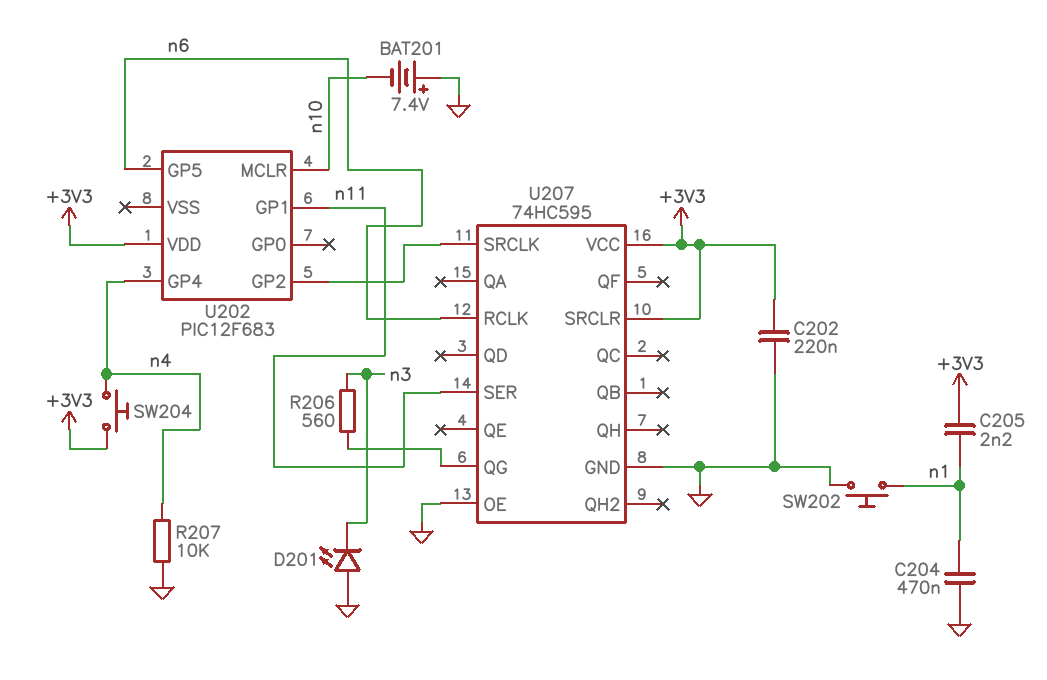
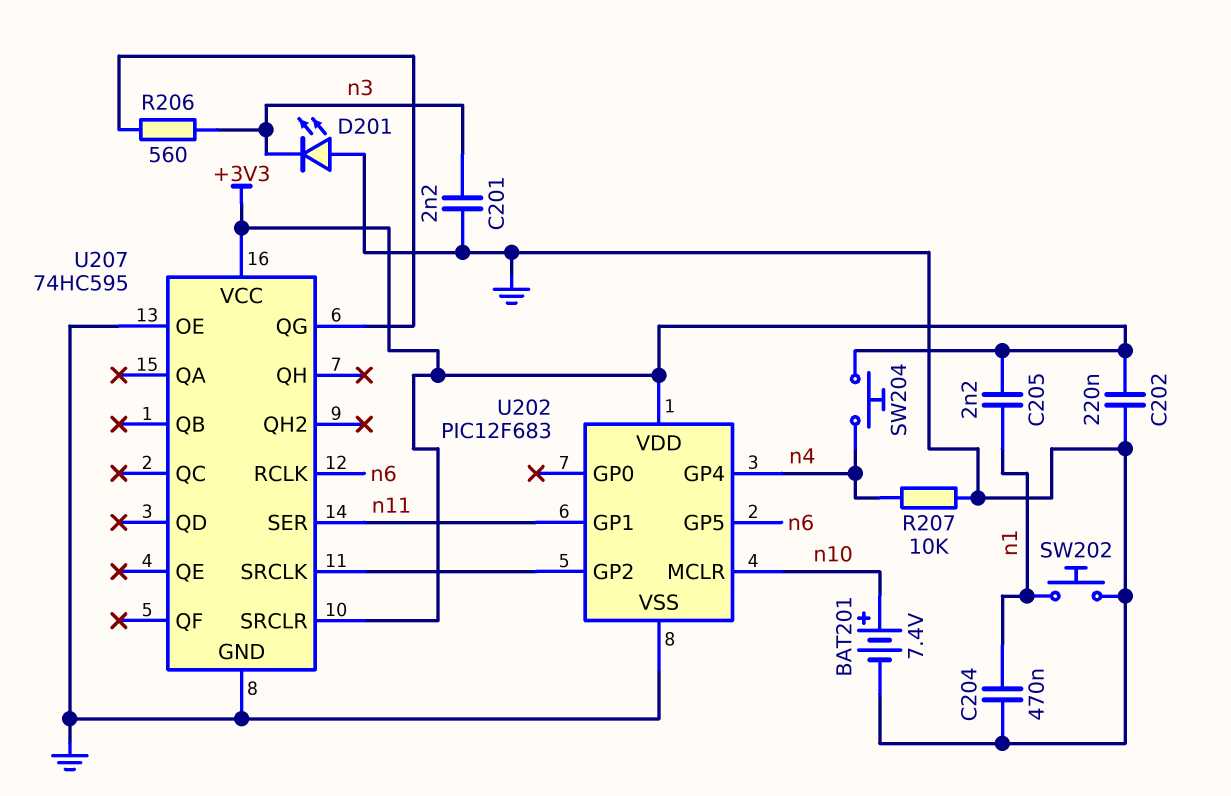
BAT201: 7.4V (plus GND, minus n10) -> 7.4V (plus n10, minus GND)
C201: none -> 2.2nF (GND, n3)
U202 pin VSS: none -> GND

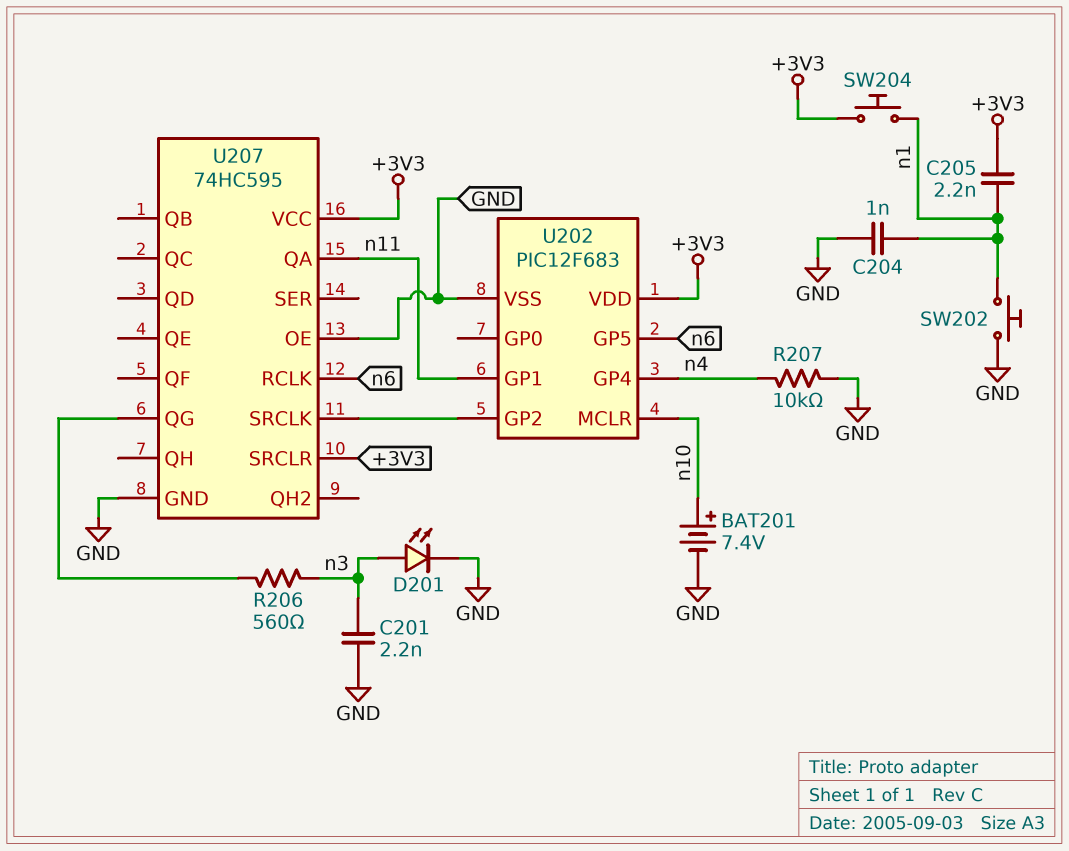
C202: 220nF (+3V3, GND) -> none
C204: 470nF (GND, n1) -> 1nF (GND, n1)
D201: LED (A GND, K n3) -> LED (A n3, K GND)
SW204: button (+3V3, n4) -> button (+3V3, n1)
U207 pin QA: none -> n11
U207 pin SER: n11 -> none

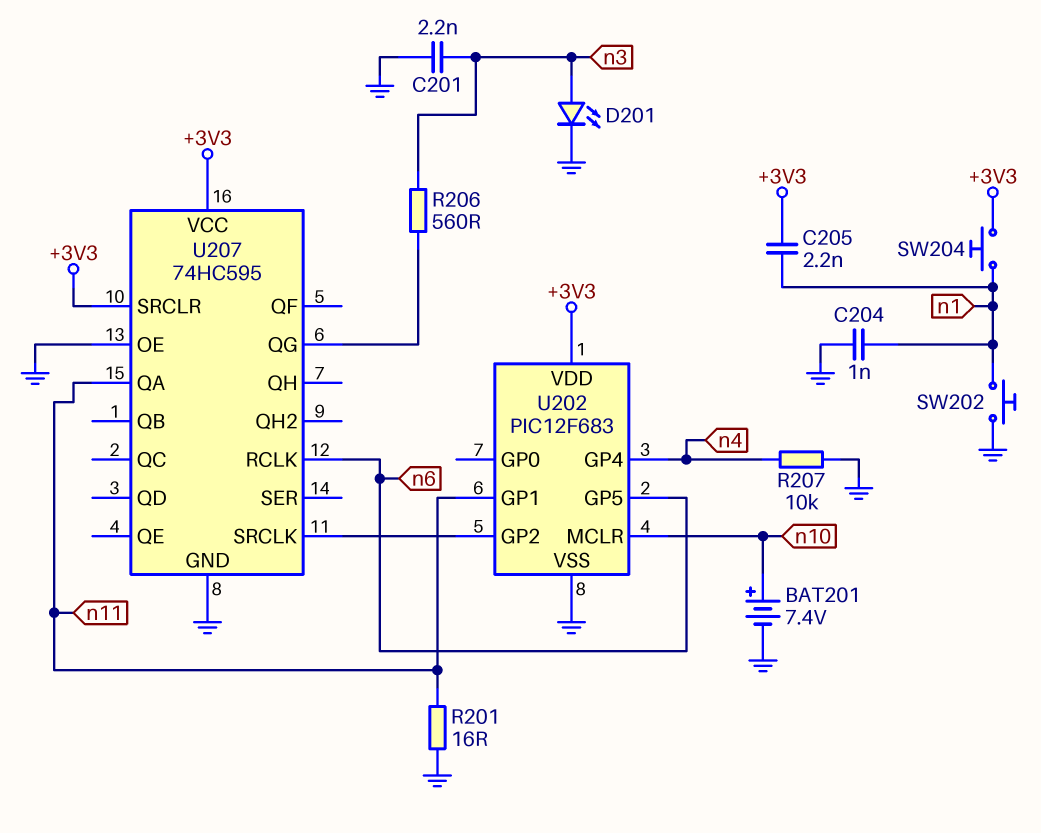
R201: none -> 16 (GND, n11)

